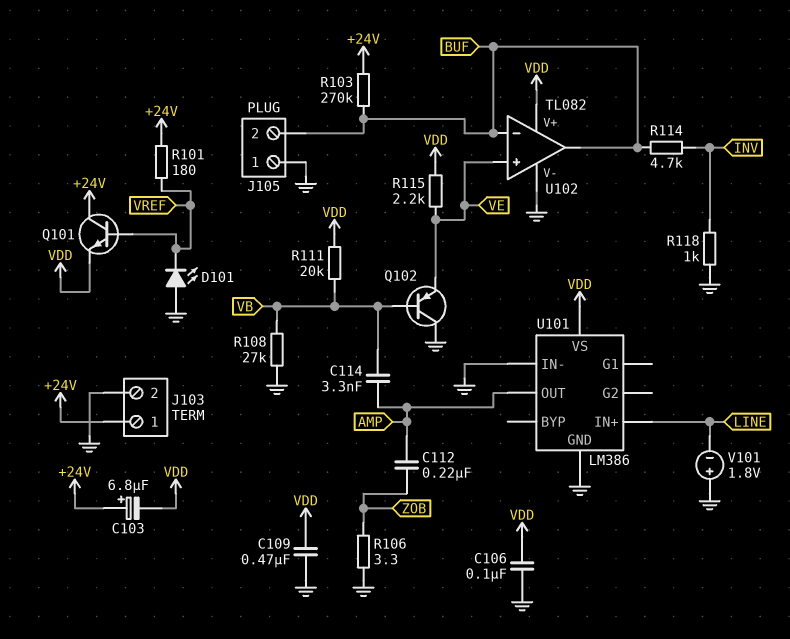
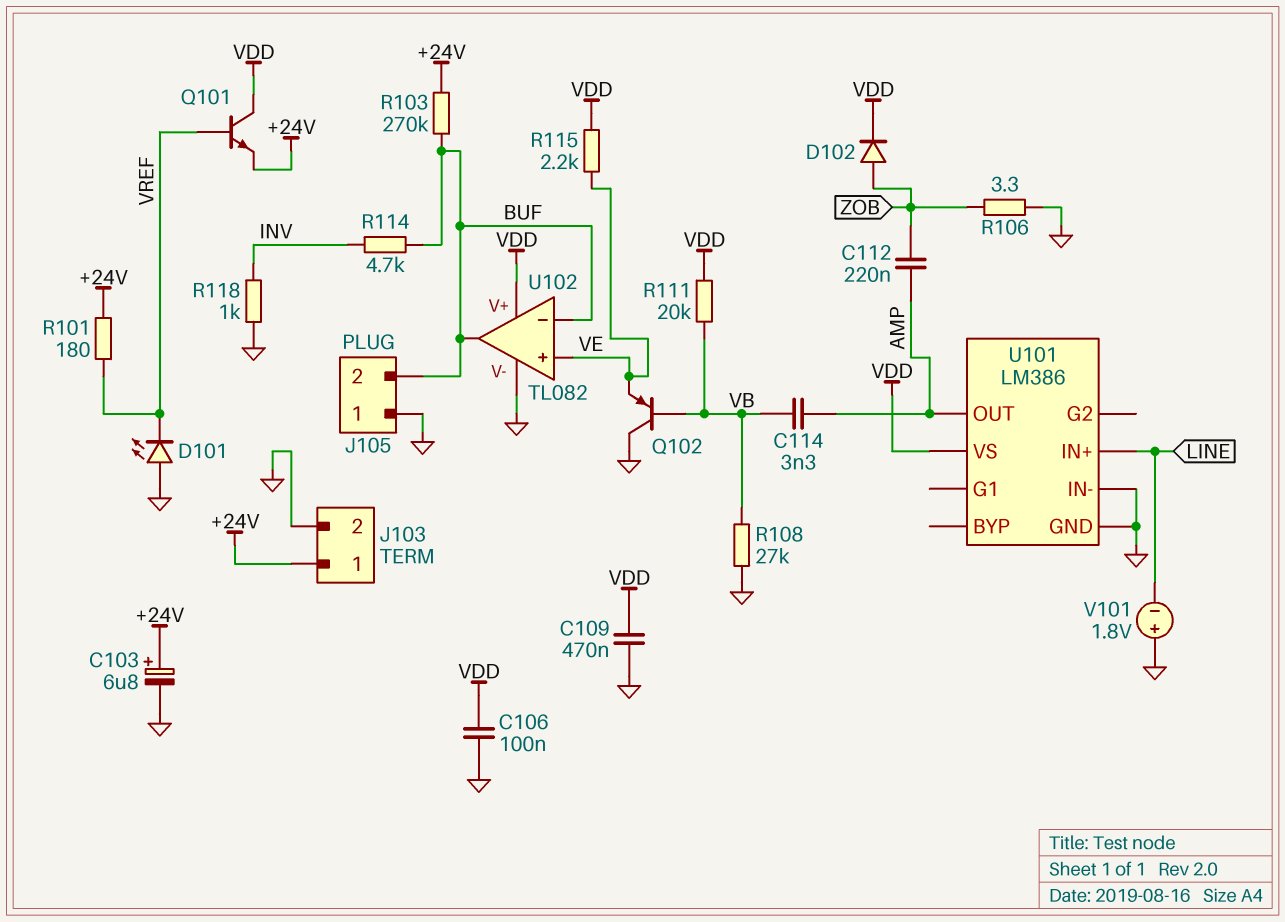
C103: 6.8uF (plus +24V, minus VDD) -> 6.8uF (plus +24V, minus GND)
D102: none -> diode (A ZOB, K VDD)
Q101: NPN (B VREF, C +24V, E VDD) -> NPN (B VREF, C VDD, E +24V)

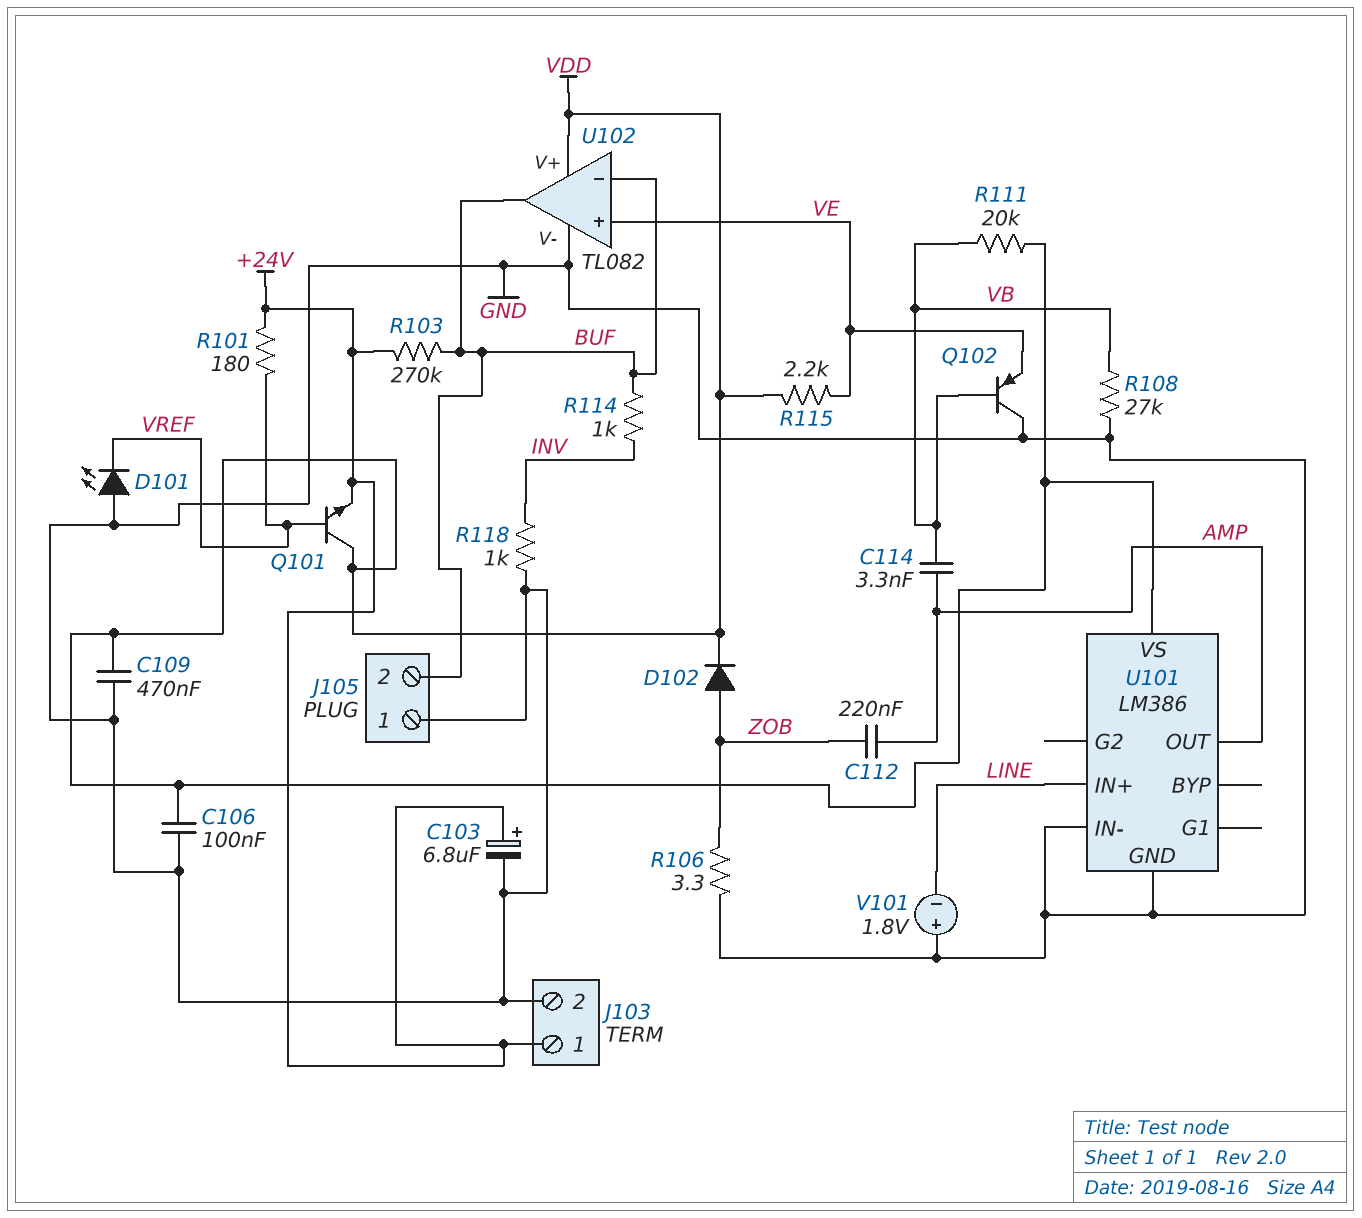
R114: 4.7k (BUF, INV) -> 1k (BUF, INV)

